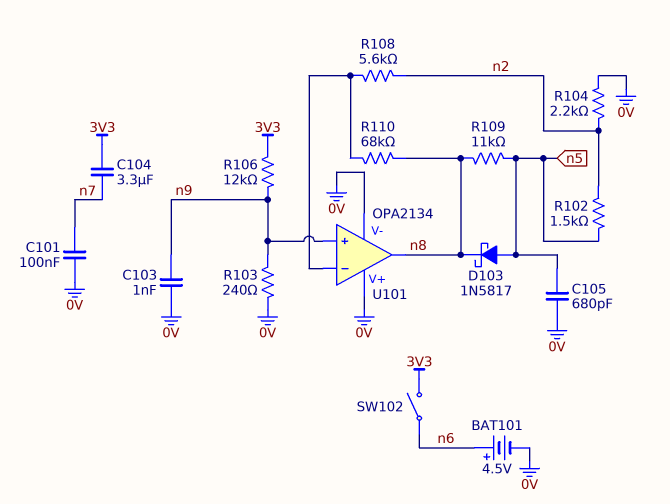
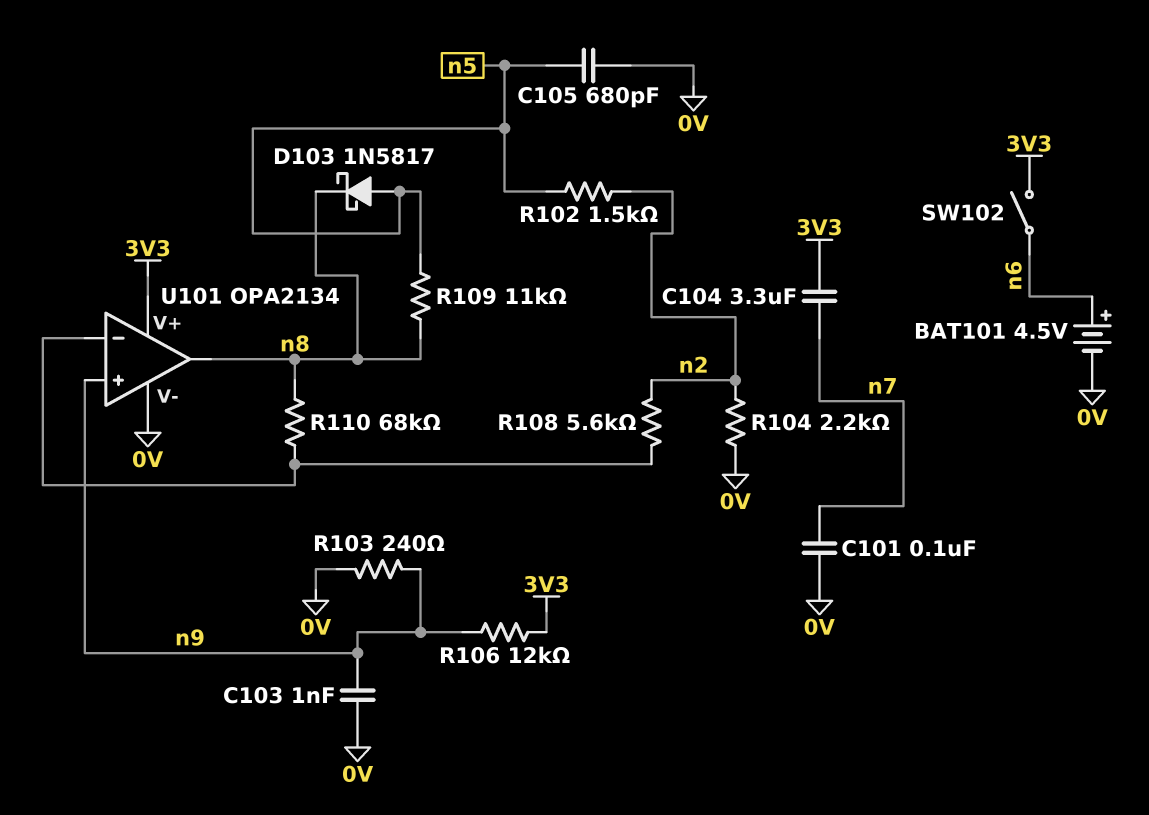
U101 pin V+: 0V -> 3V3

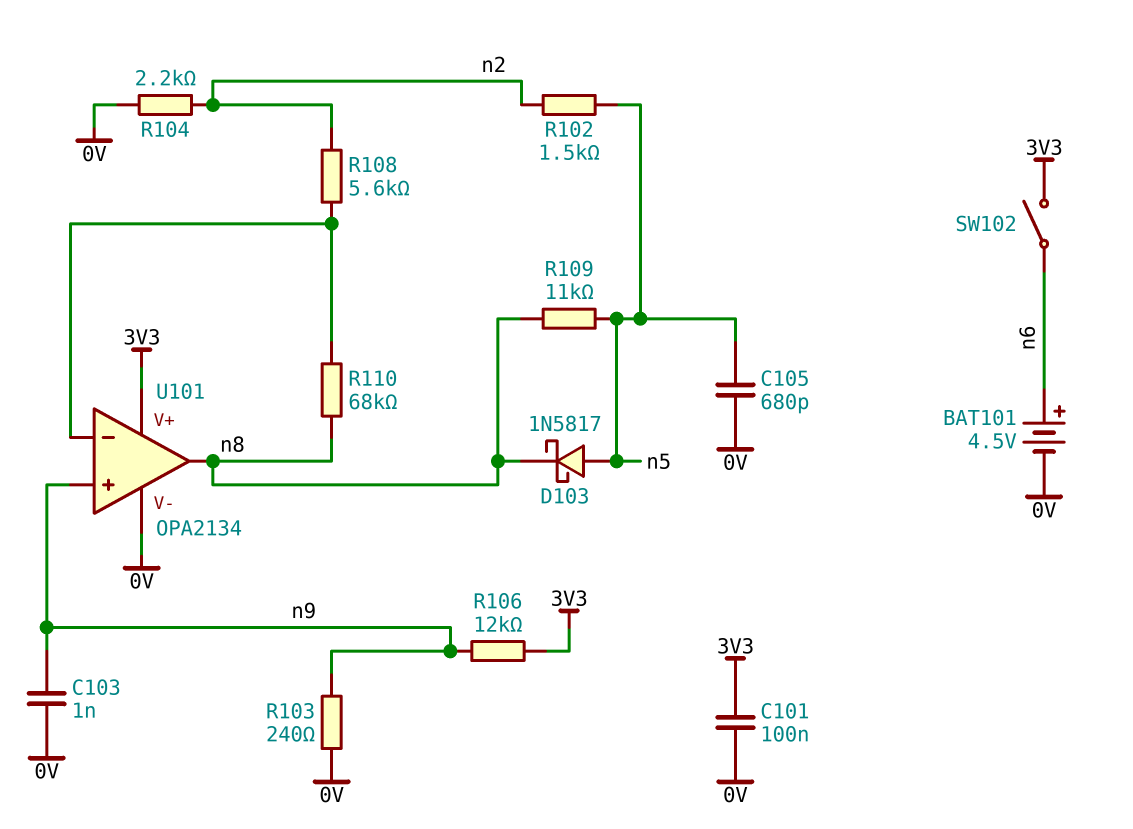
C101: 100nF (0V, n7) -> 100nF (0V, 3V3)
C104: 3.3uF (3V3, n7) -> none

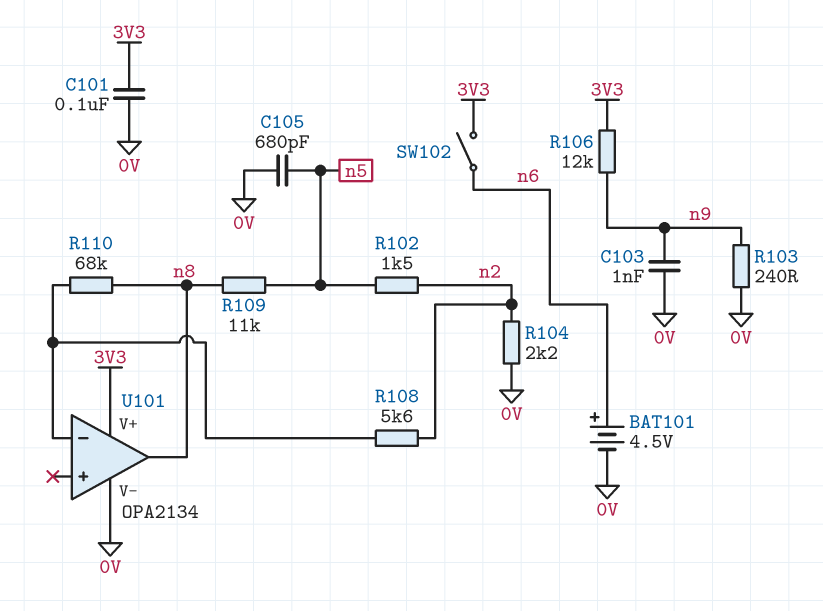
D103: schottky 1N5817 (A n5, K n8) -> none
U101 pin in+: n9 -> none

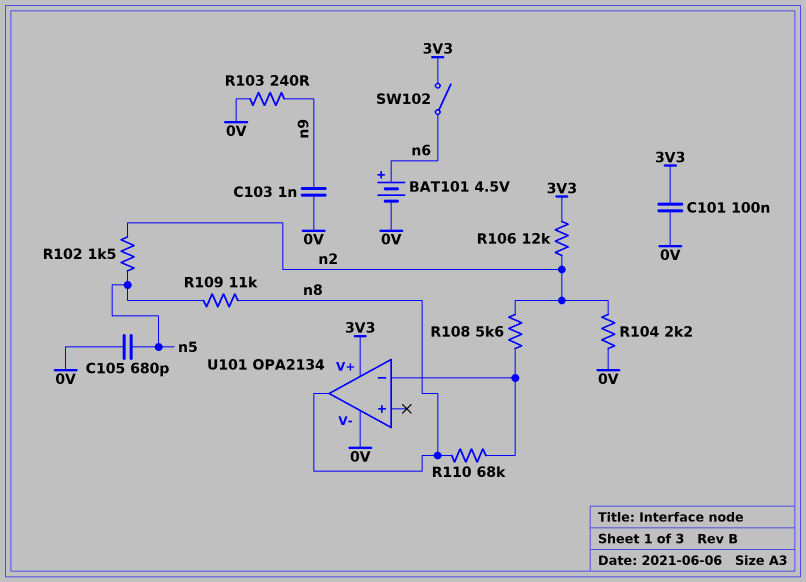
R106: 12k (3V3, n9) -> 12k (3V3, n2)

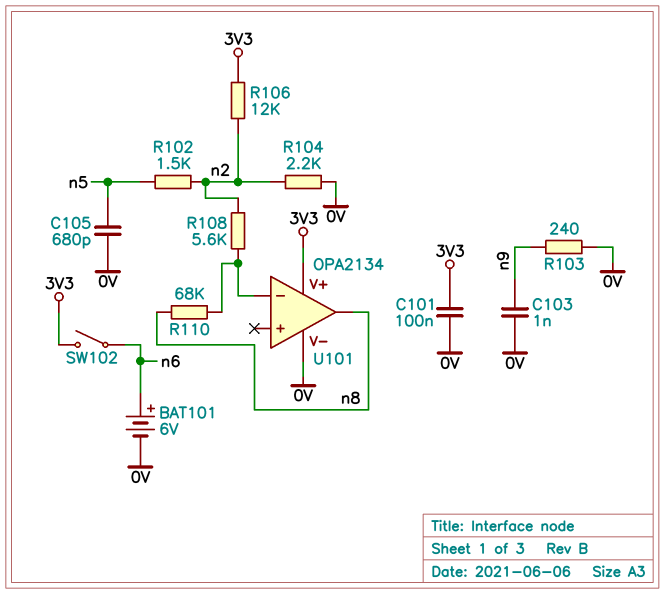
BAT101: 4.5V (plus n6, minus 0V) -> 6V (plus n6, minus 0V)
R109: 11k (n5, n8) -> none

